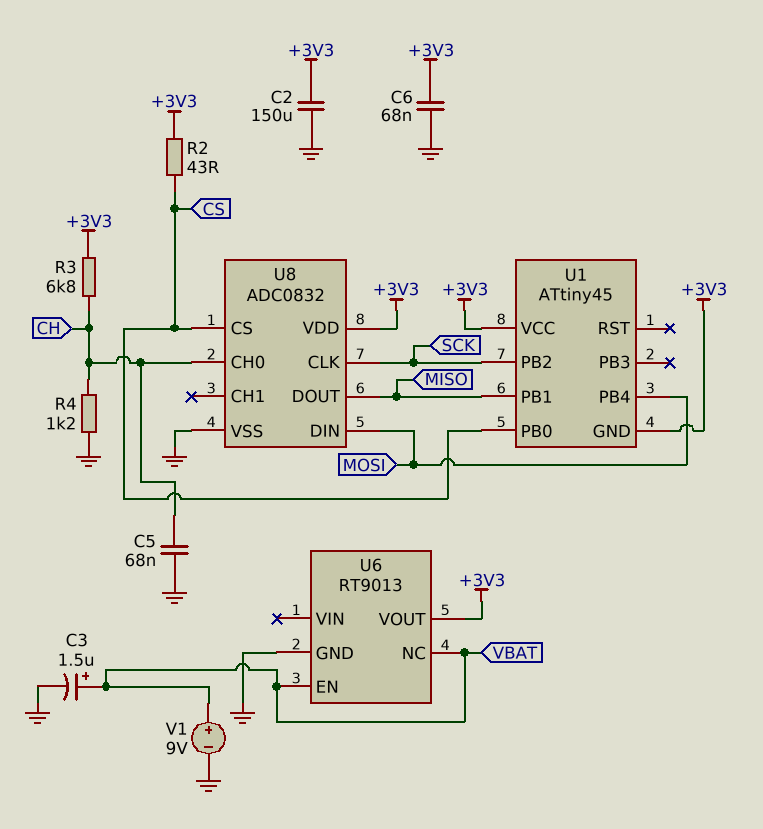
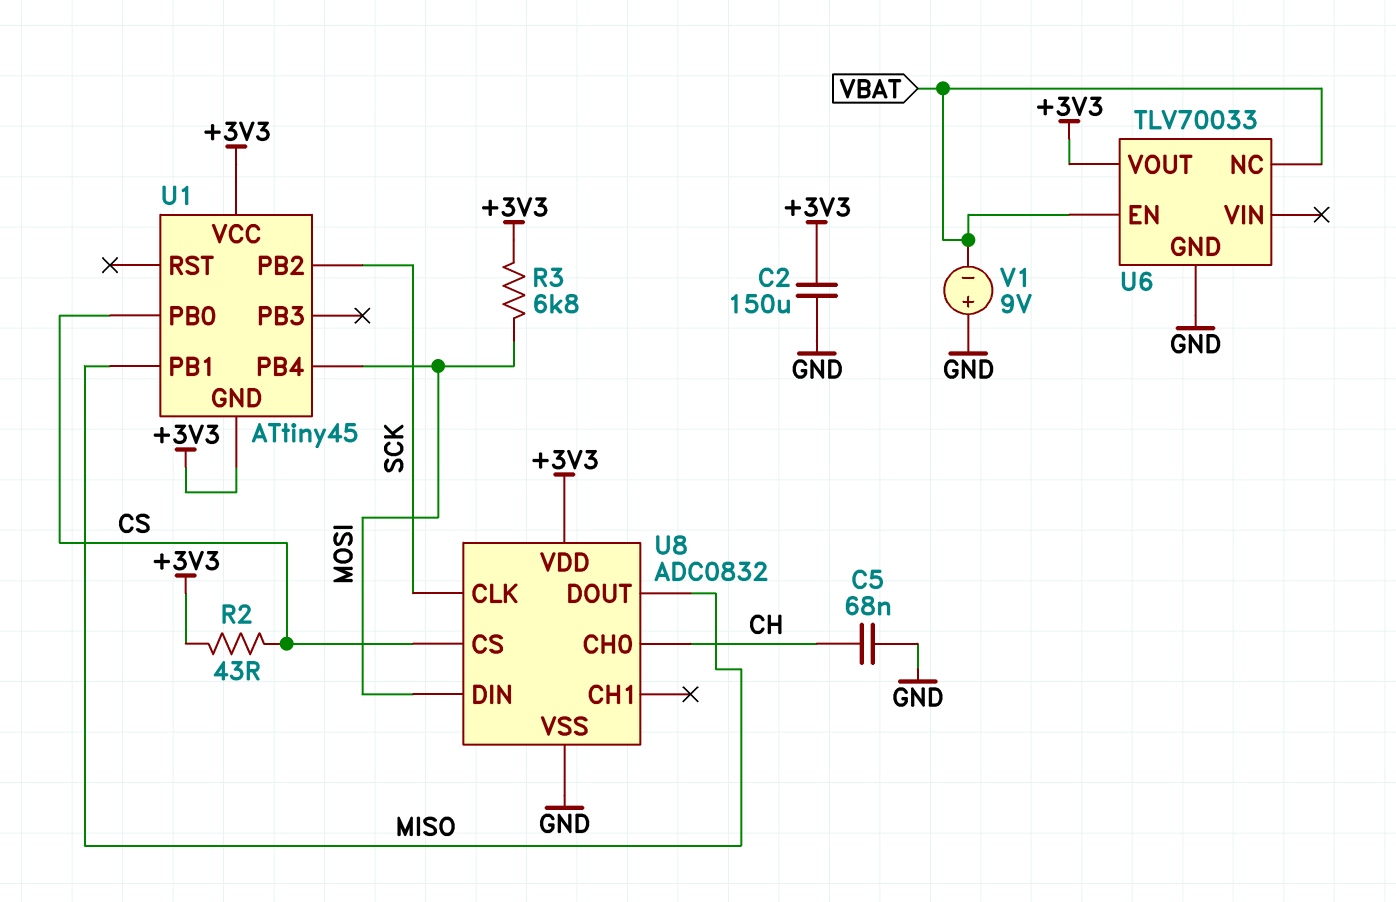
C3: 1.5uF (plus VBAT, minus GND) -> none
C6: 68nF (+3V3, GND) -> none
R3: 6.8k (+3V3, CH) -> 6.8k (+3V3, MOSI)
R4: 1.2k (CH, GND) -> none
U6: RT9013 -> TLV70033
V1: 9V (plus VBAT, minus GND) -> 9V (plus GND, minus VBAT)

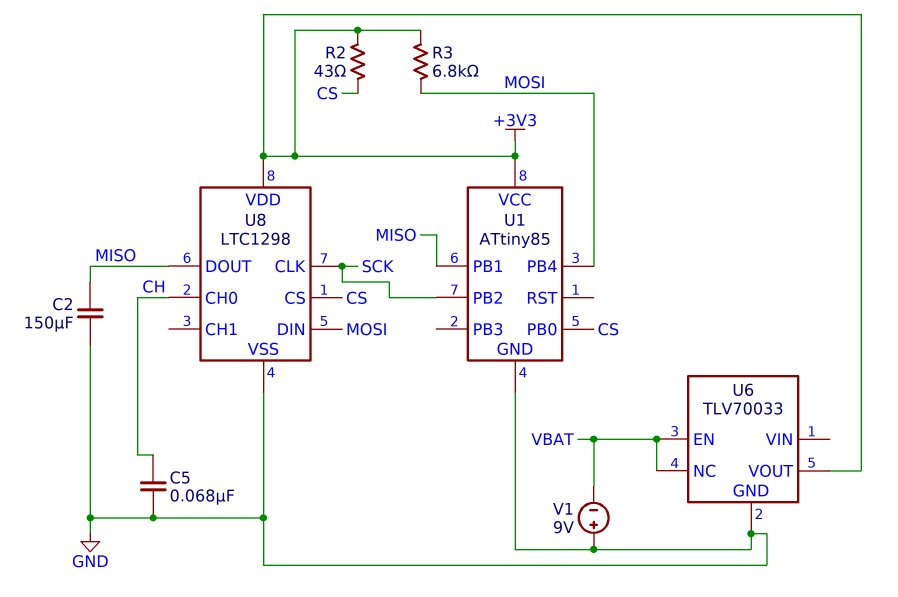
C2: 150uF (+3V3, GND) -> 150uF (GND, MISO)
U1: ATtiny45 -> ATtiny85
U1 pin GND: +3V3 -> GND
U8: ADC0832 -> LTC1298

